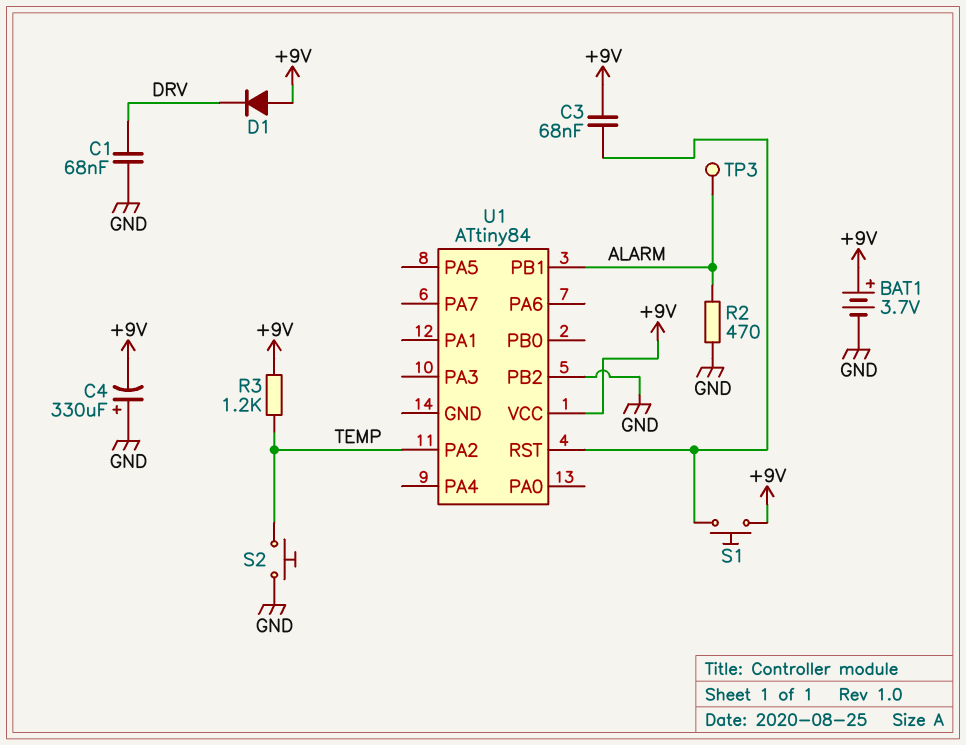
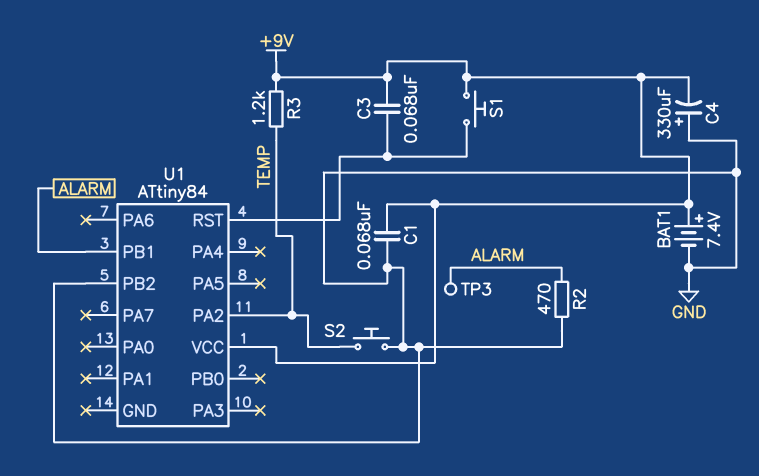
BAT1: 3.7V (plus +9V, minus GND) -> 7.4V (plus +9V, minus GND)
C1: 68nF (DRV, GND) -> 68nF (+9V, GND)
D1: diode (A +9V, K DRV) -> none

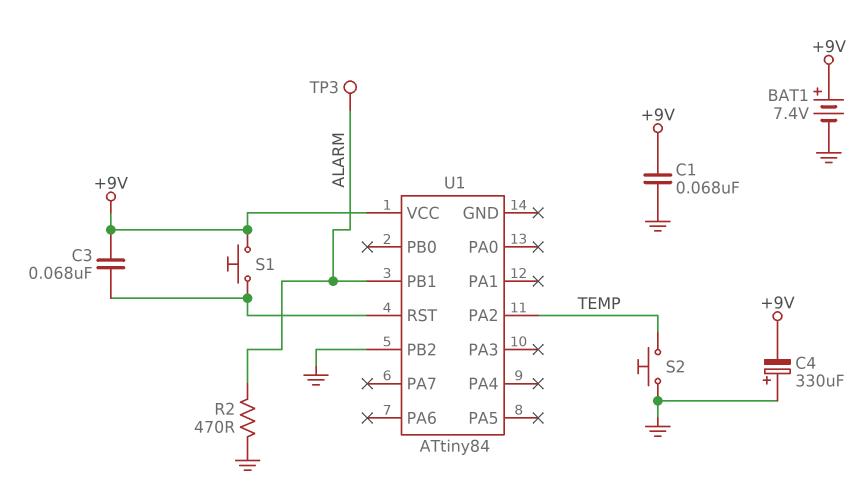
R3: 1.2k (+9V, TEMP) -> none

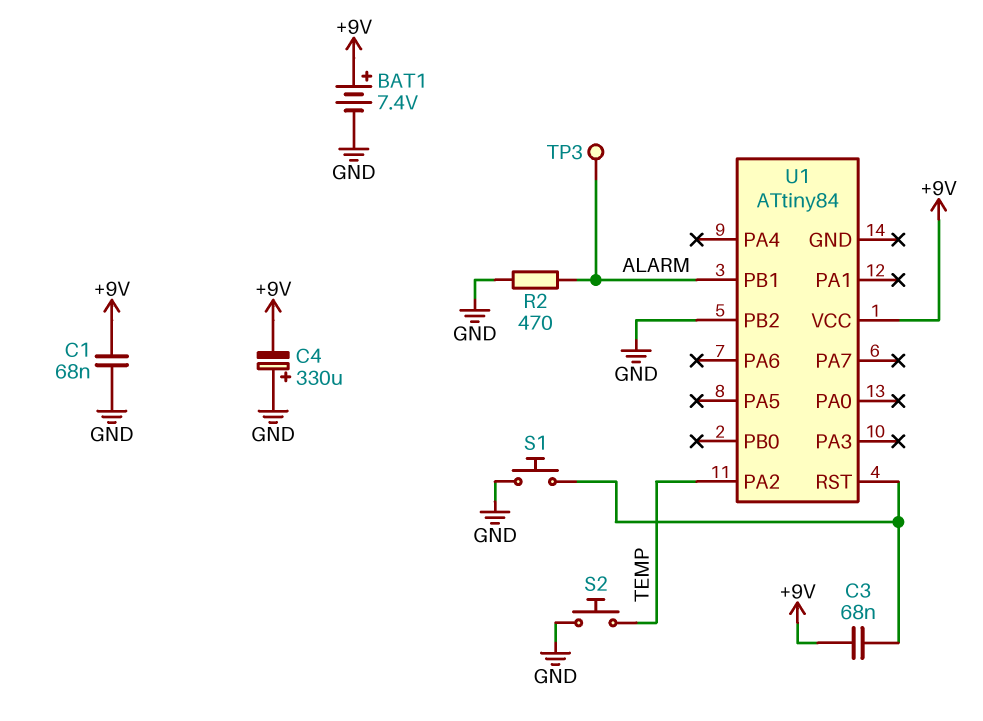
S1: button (+9V, U1/RST) -> button (GND, U1/RST)

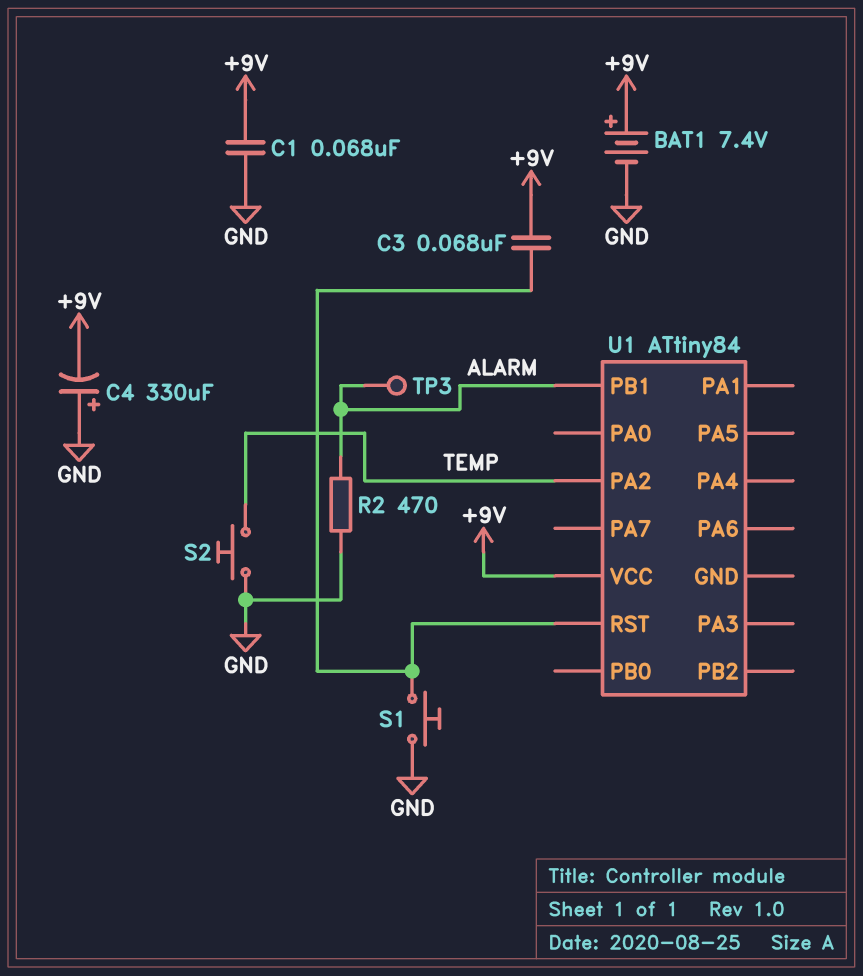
U1 pin PB2: GND -> none

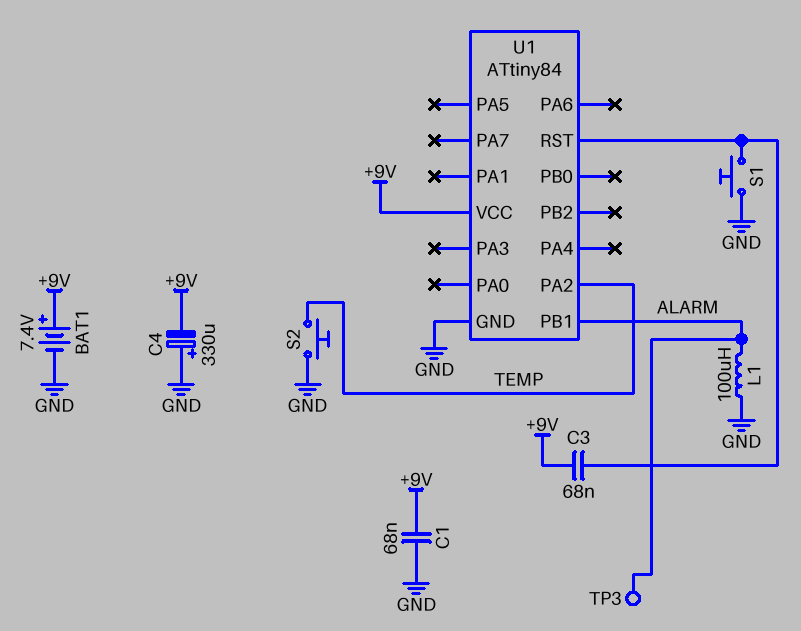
L1: none -> 100uH (ALARM, GND)
R2: 470 (ALARM, GND) -> none
U1 pin GND: none -> GND

